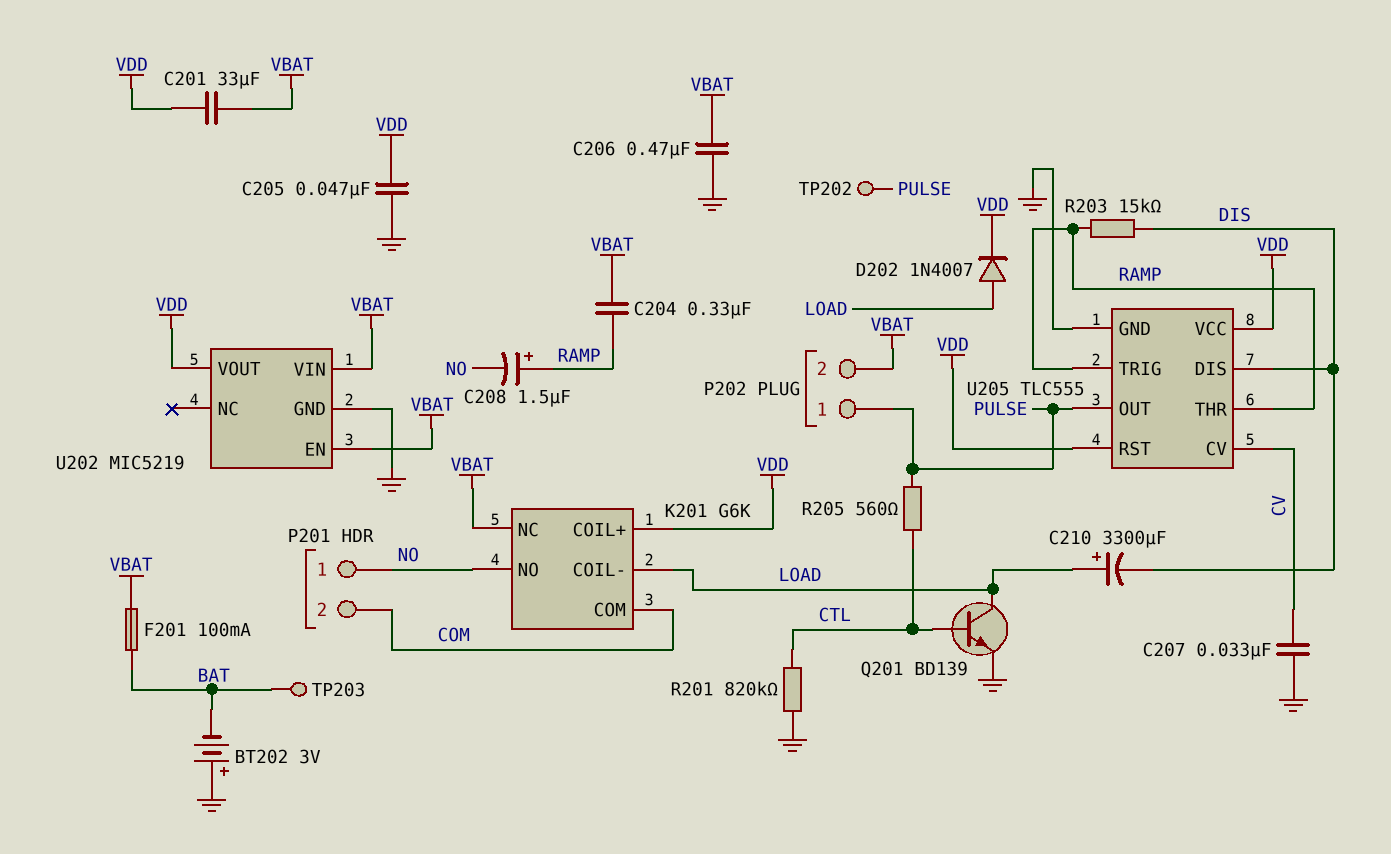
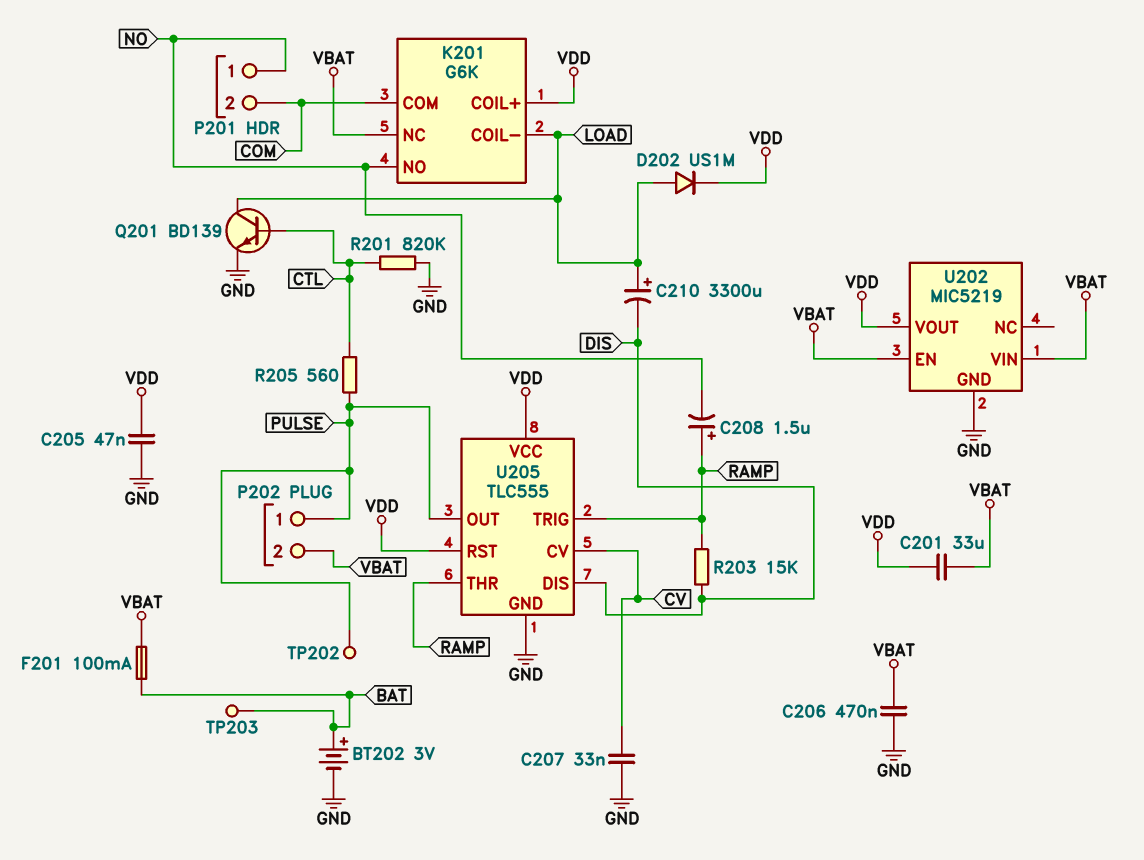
BT202: 3V (plus GND, minus BAT) -> 3V (plus BAT, minus GND)
C204: 330nF (RAMP, VBAT) -> none
D202: diode 1N4007 (A LOAD, K VDD) -> diode US1M (A LOAD, K VDD)

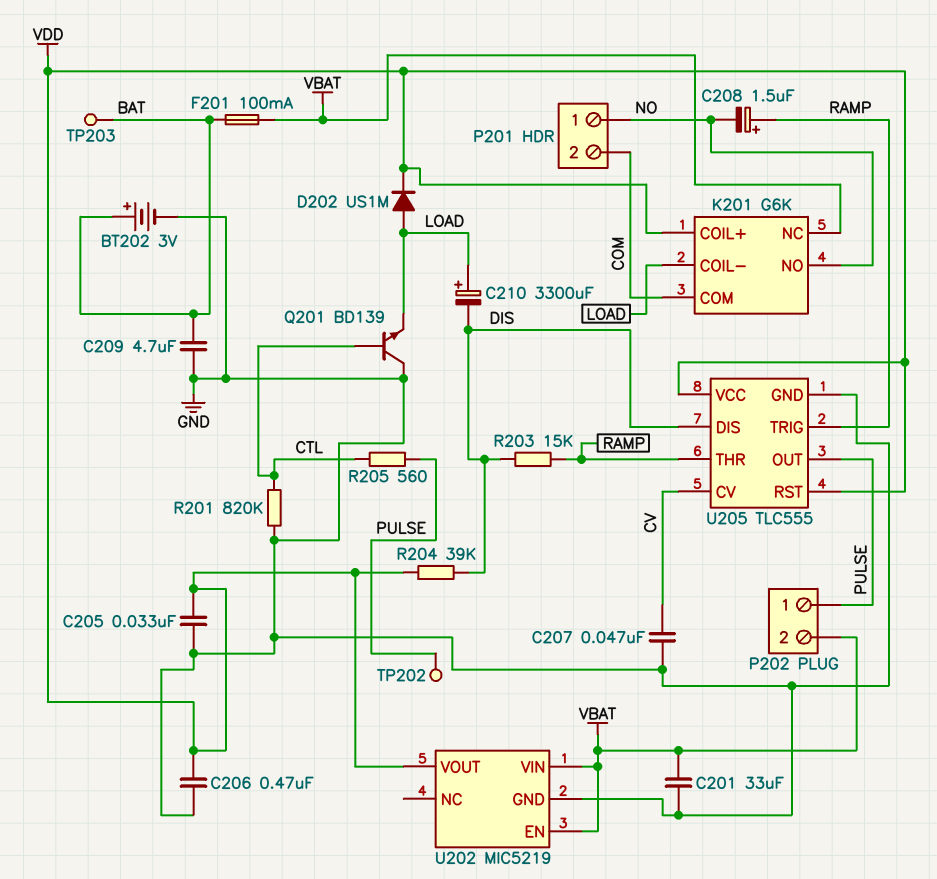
C201: 33uF (VBAT, VDD) -> 33uF (GND, VBAT)
C205: 47nF (GND, VDD) -> 33nF (GND, VDD)
C206: 470nF (GND, VBAT) -> 470nF (GND, VDD)
C207: 33nF (CV, GND) -> 47nF (CV, GND)
C209: none -> 4.7uF (BAT, GND)
Q201: NPN BD139 (B CTL, C LOAD, E GND) -> NPN BD139 (B CTL, C GND, E LOAD)
R204: none -> 39k (DIS, VDD)

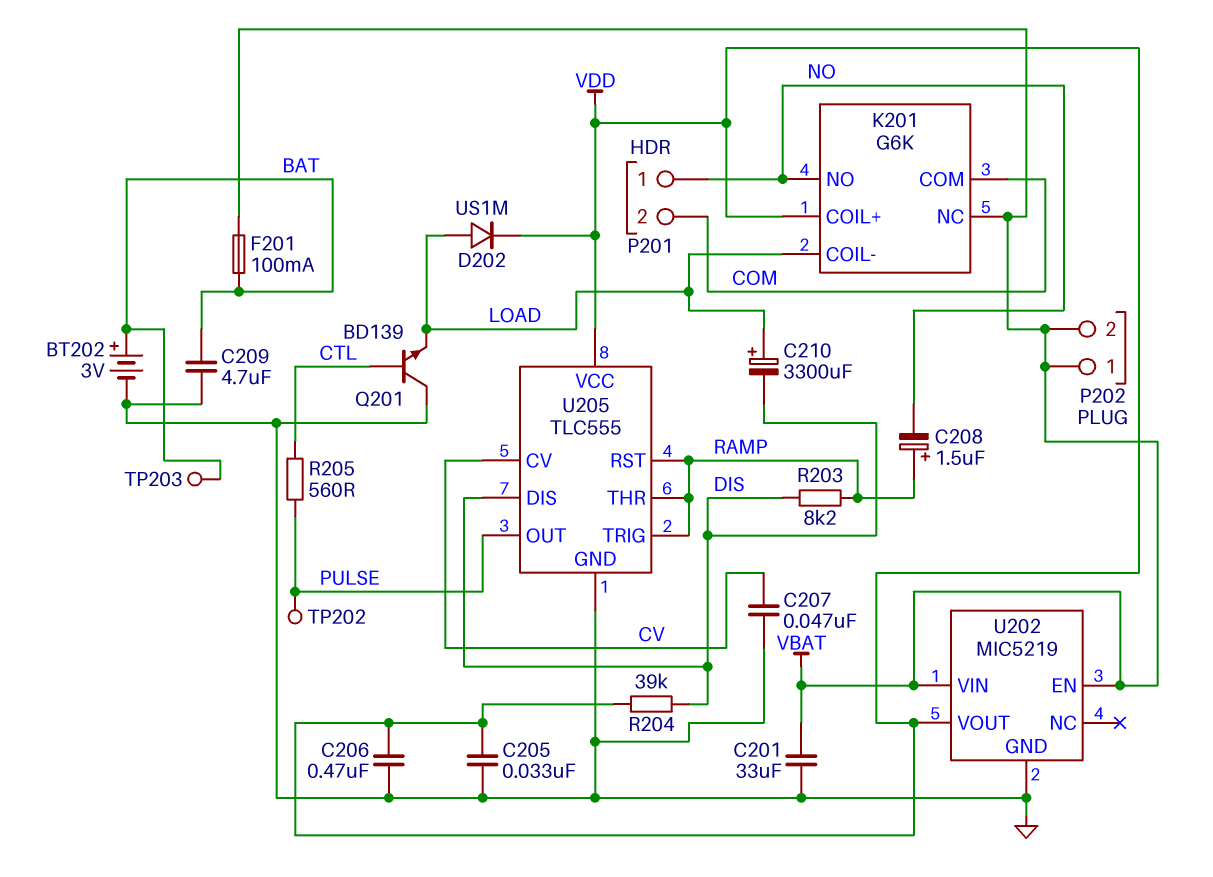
P202 pin 1: PULSE -> VBAT
R201: 820k (CTL, GND) -> none
R203: 15k (DIS, RAMP) -> 8.2k (DIS, RAMP)
U205 pin RST: VDD -> RAMP

